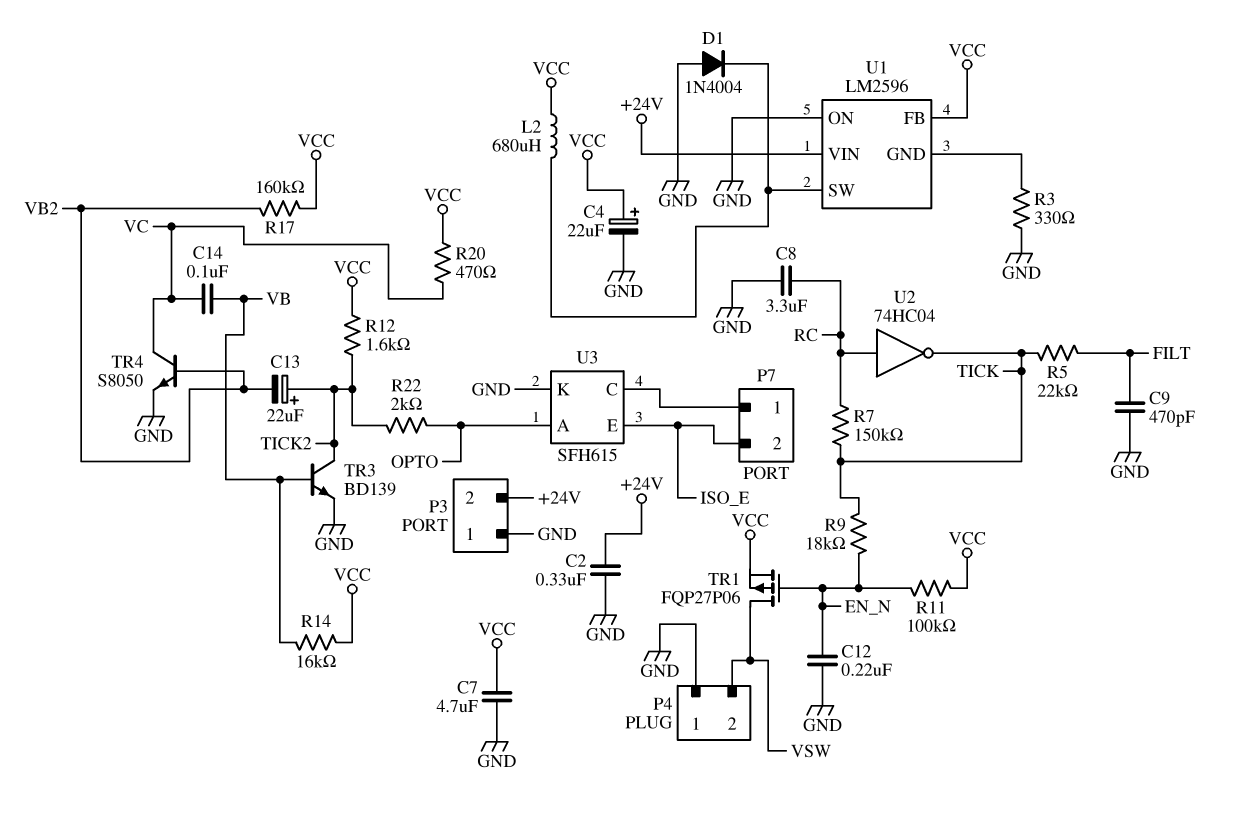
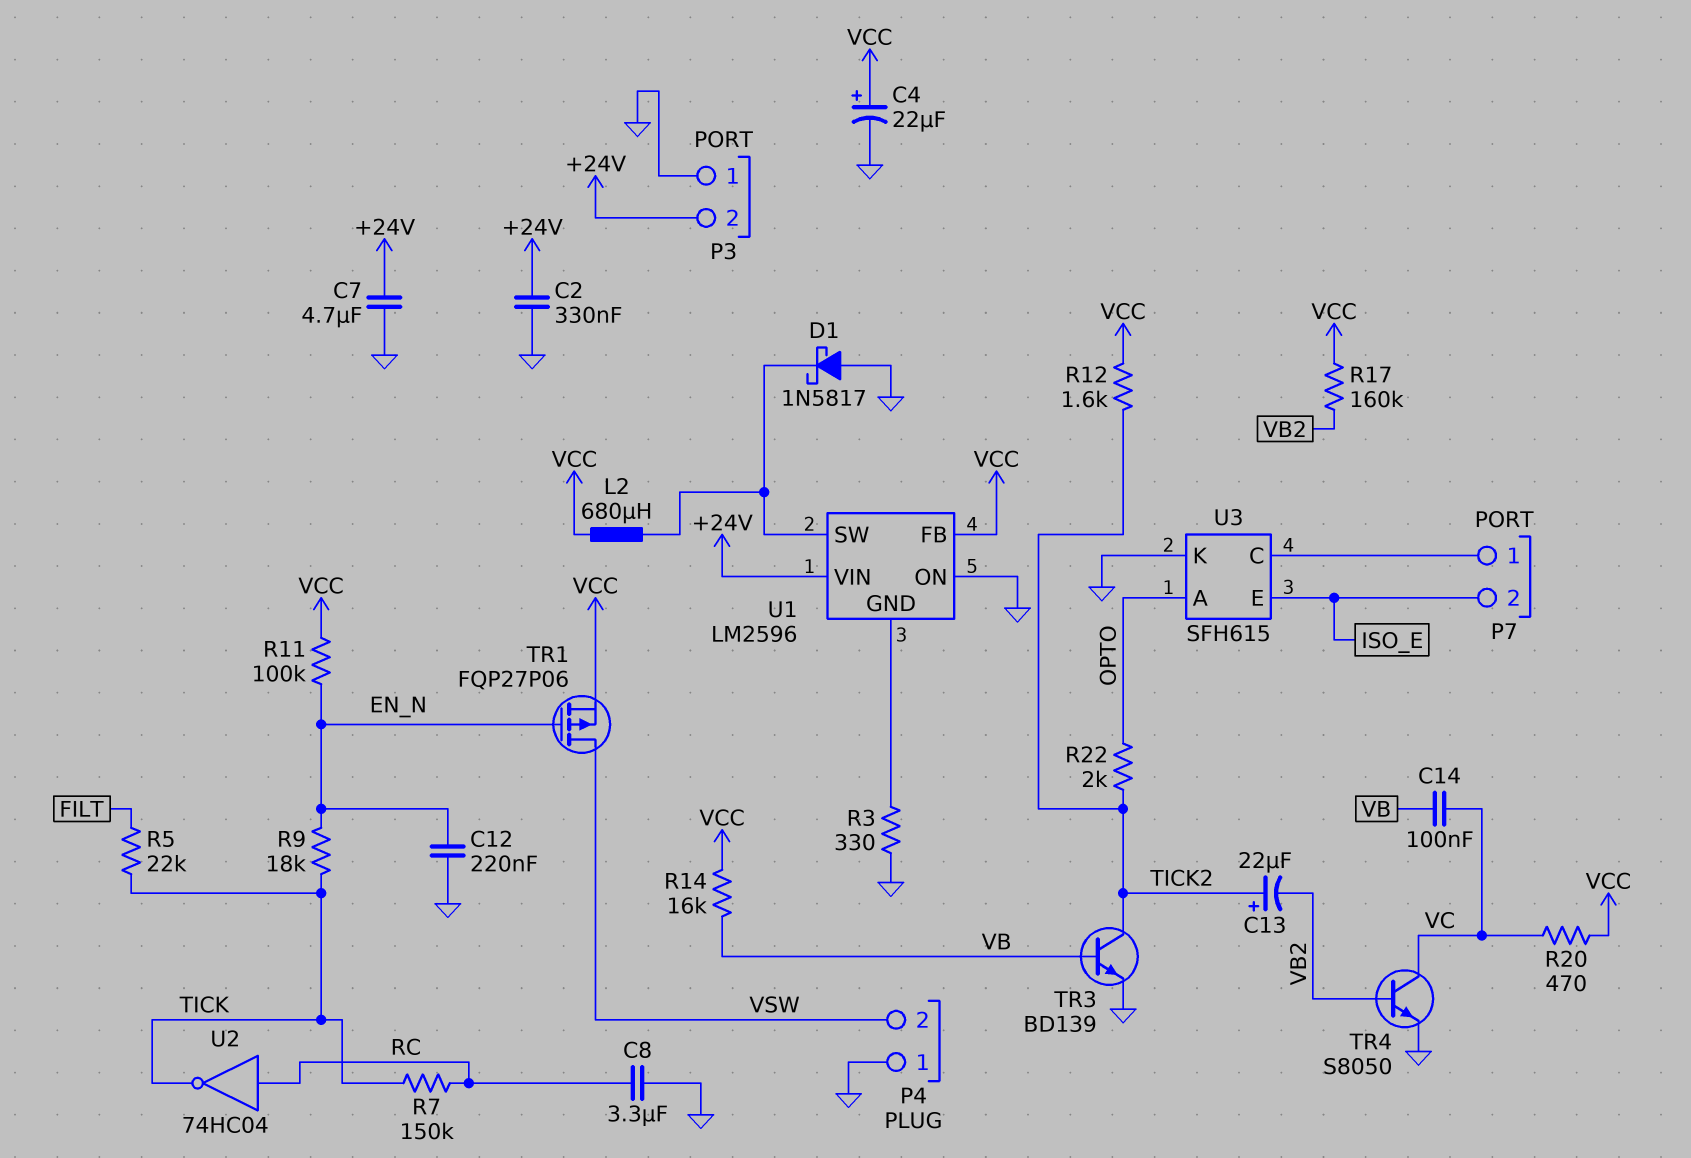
C7: 4.7uF (GND, VCC) -> 4.7uF (+24V, GND)
C9: 470pF (FILT, GND) -> none
D1: diode 1N4004 (A GND, K U1/SW) -> schottky 1N5817 (A GND, K U1/SW)

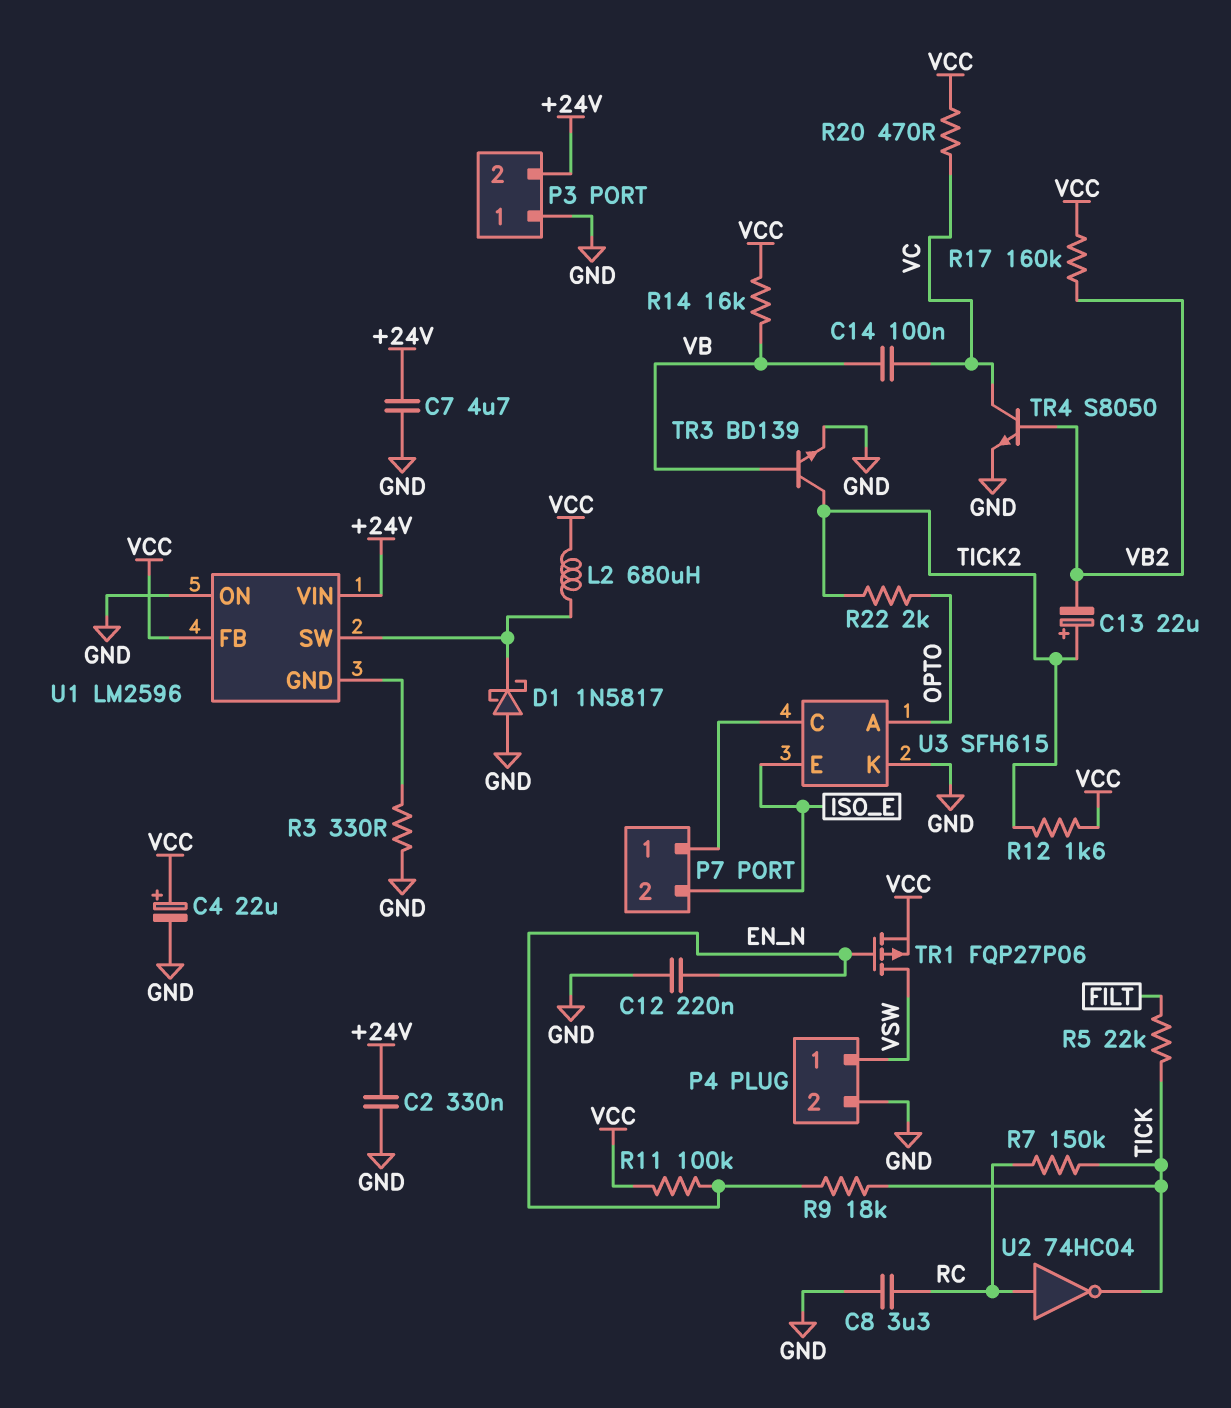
P4 pin 1: GND -> VSW
P4 pin 2: VSW -> GND

